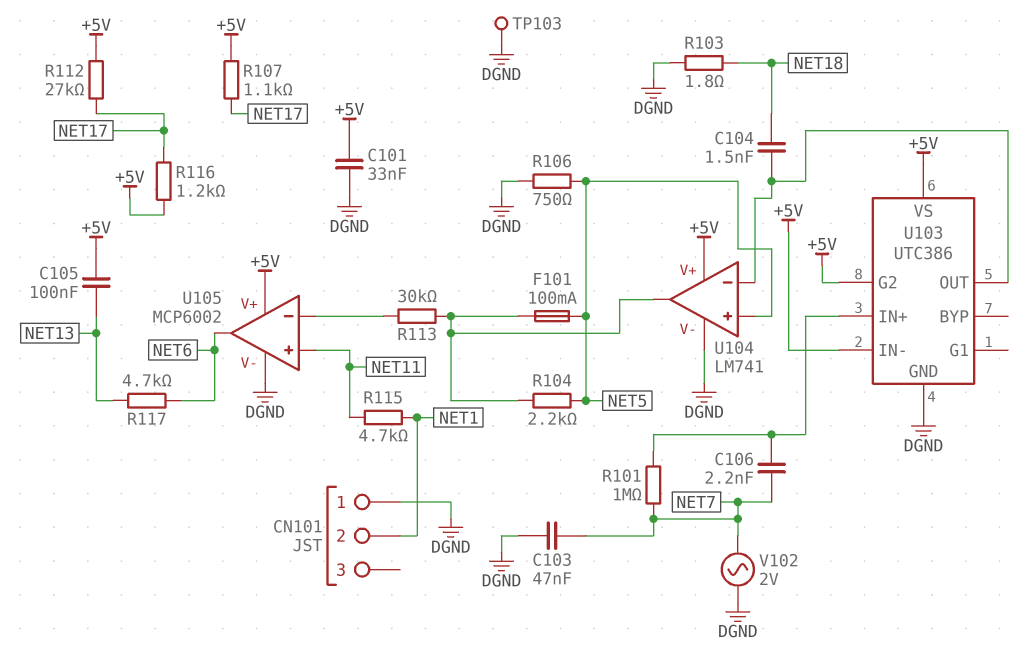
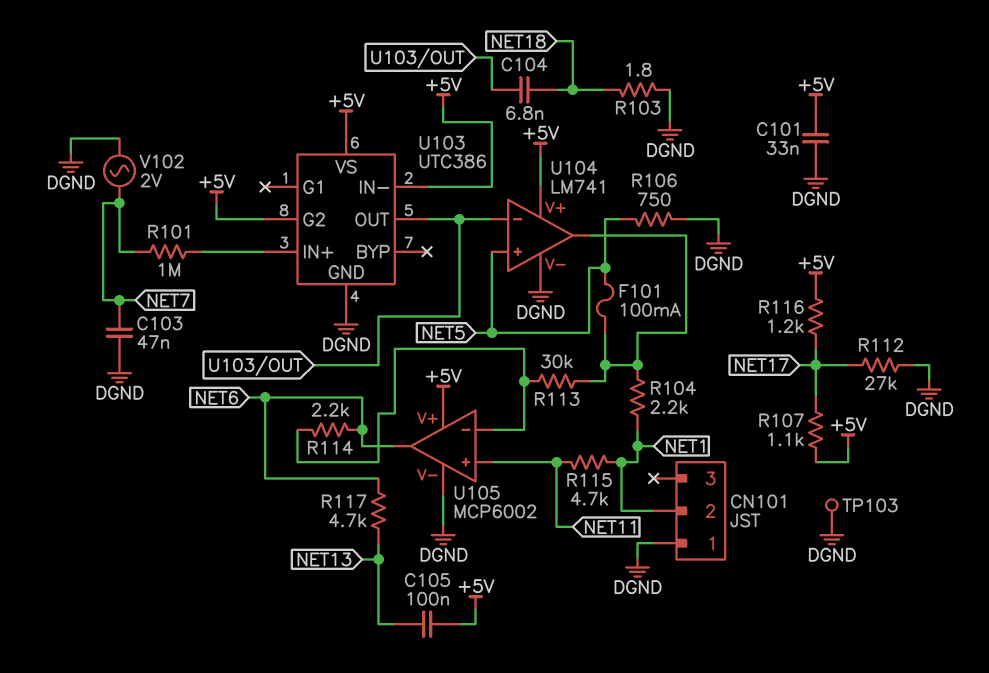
C104: 1.5nF (NET18, U103/OUT) -> 6.8nF (NET18, U103/OUT)
C106: 2.2nF (NET7, U103/IN+) -> none
R104: 2.2k (NET5, U104/out) -> 2.2k (NET1, U104/out)
R112: 27k (+5V, NET17) -> 27k (DGND, NET17)
R114: none -> 2.2k (NET6, U105/in-)

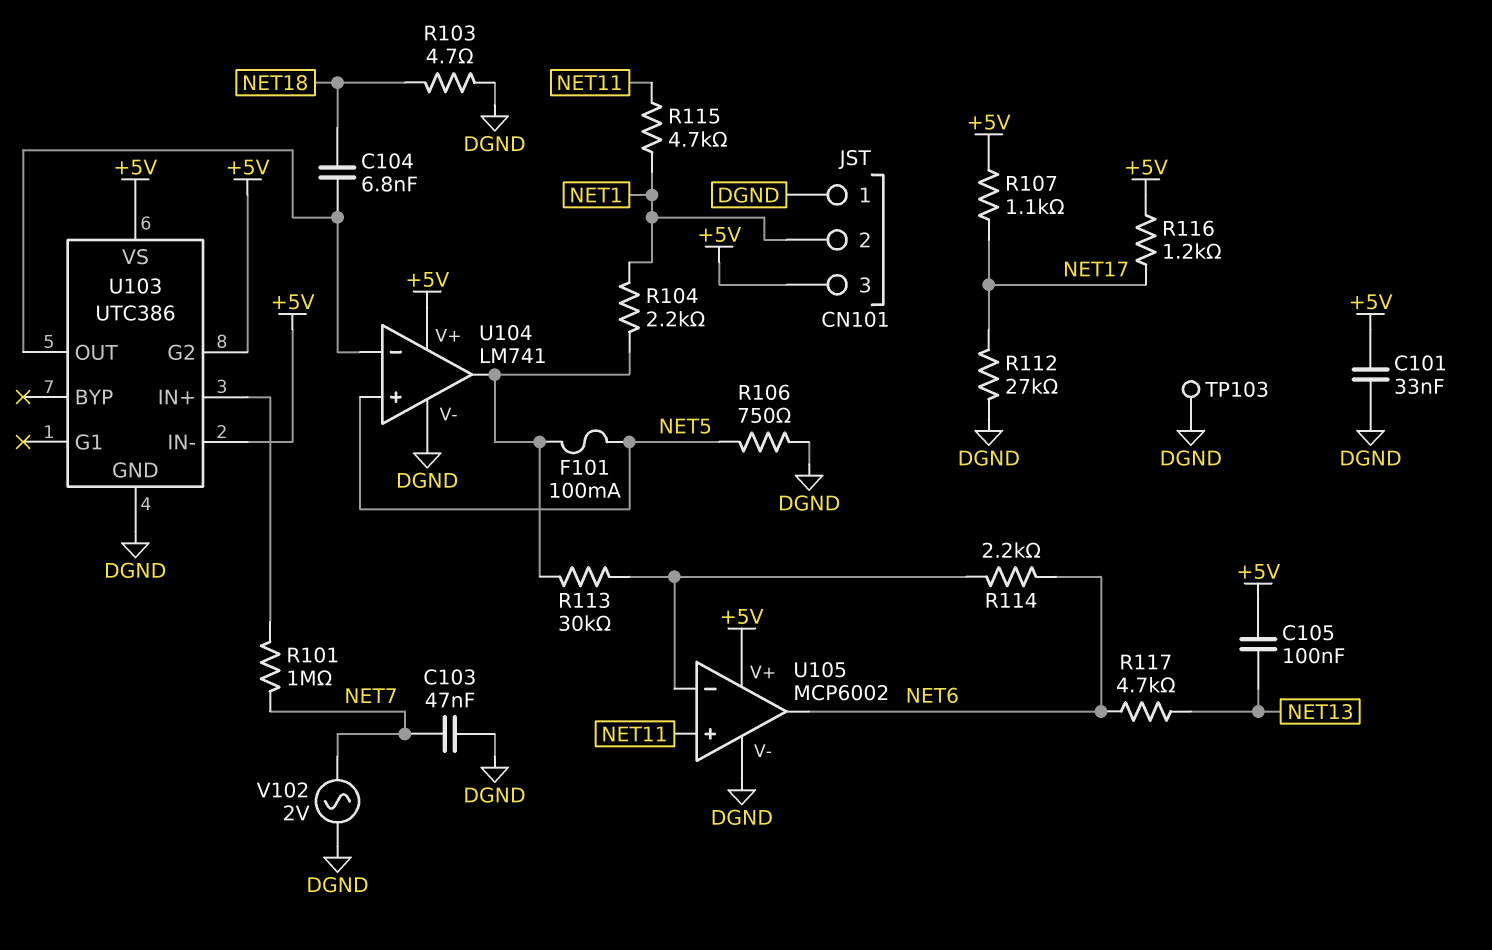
CN101 pin 3: none -> +5V
R103: 1.8 (DGND, NET18) -> 4.7 (DGND, NET18)

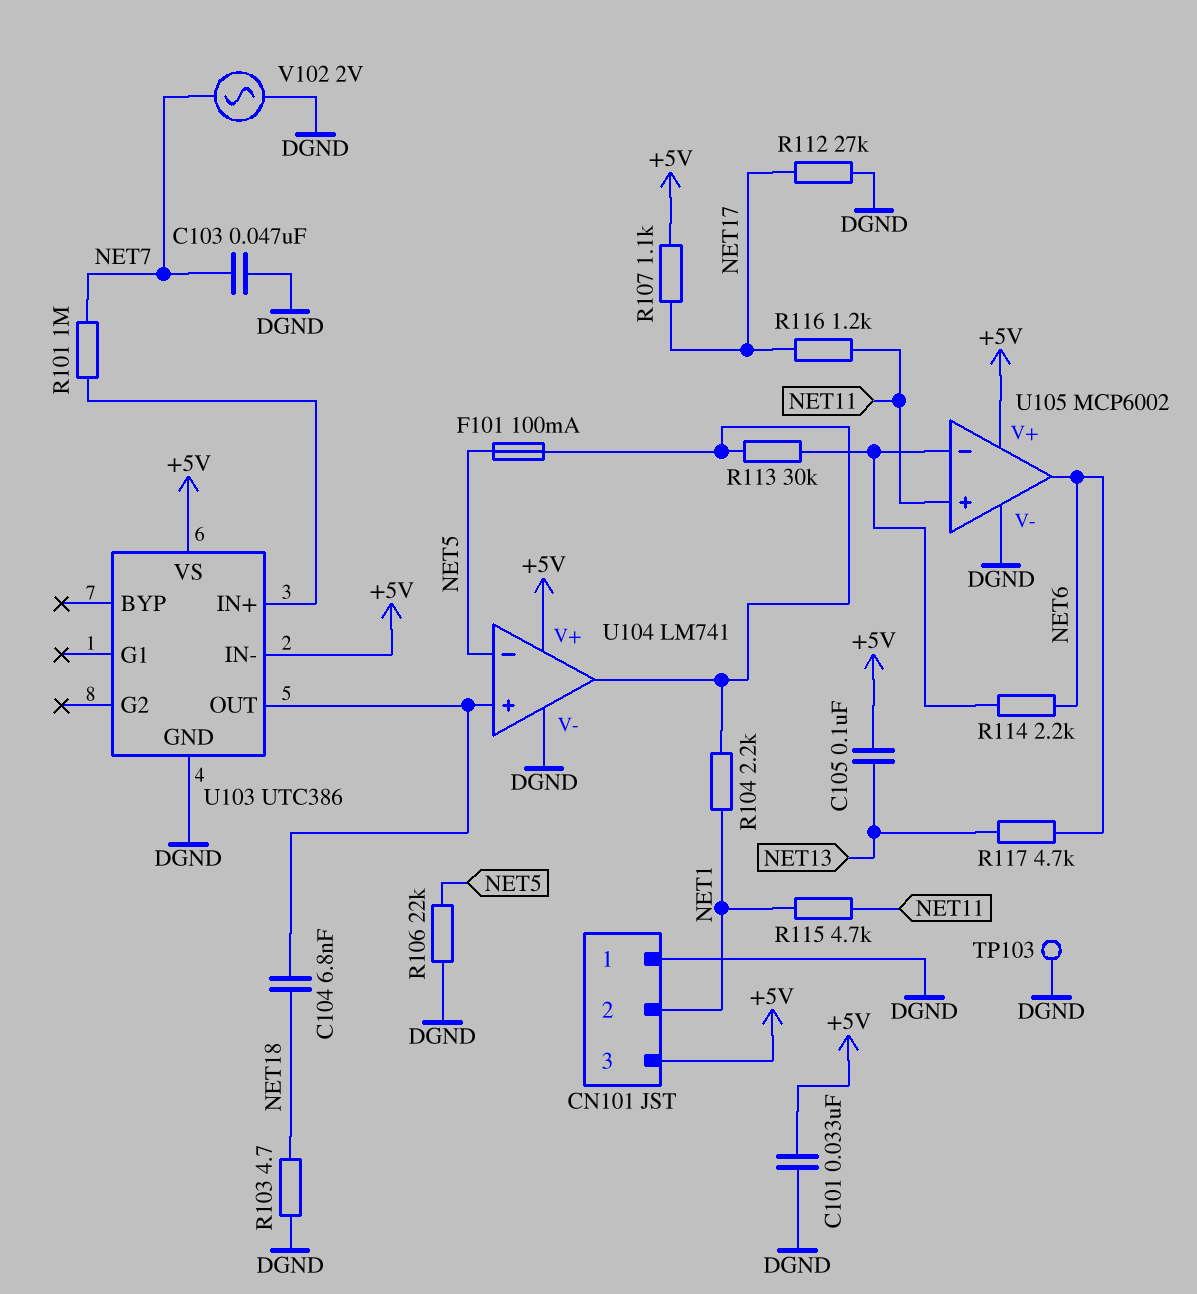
R106: 750 (DGND, NET5) -> 22k (DGND, NET5)
R116: 1.2k (+5V, NET17) -> 1.2k (NET11, NET17)
U103 pin G2: +5V -> none
U104 pin in+: NET5 -> U103/OUT
U104 pin in-: U103/OUT -> NET5

